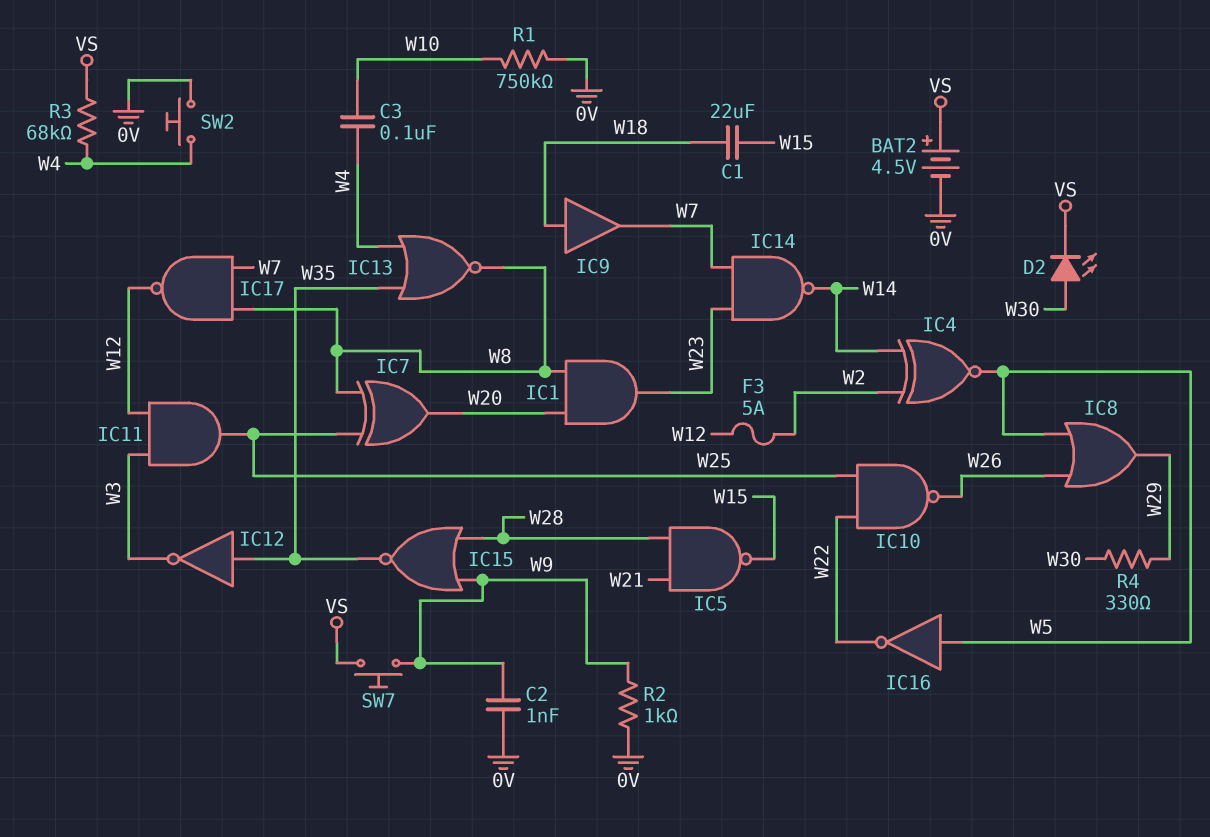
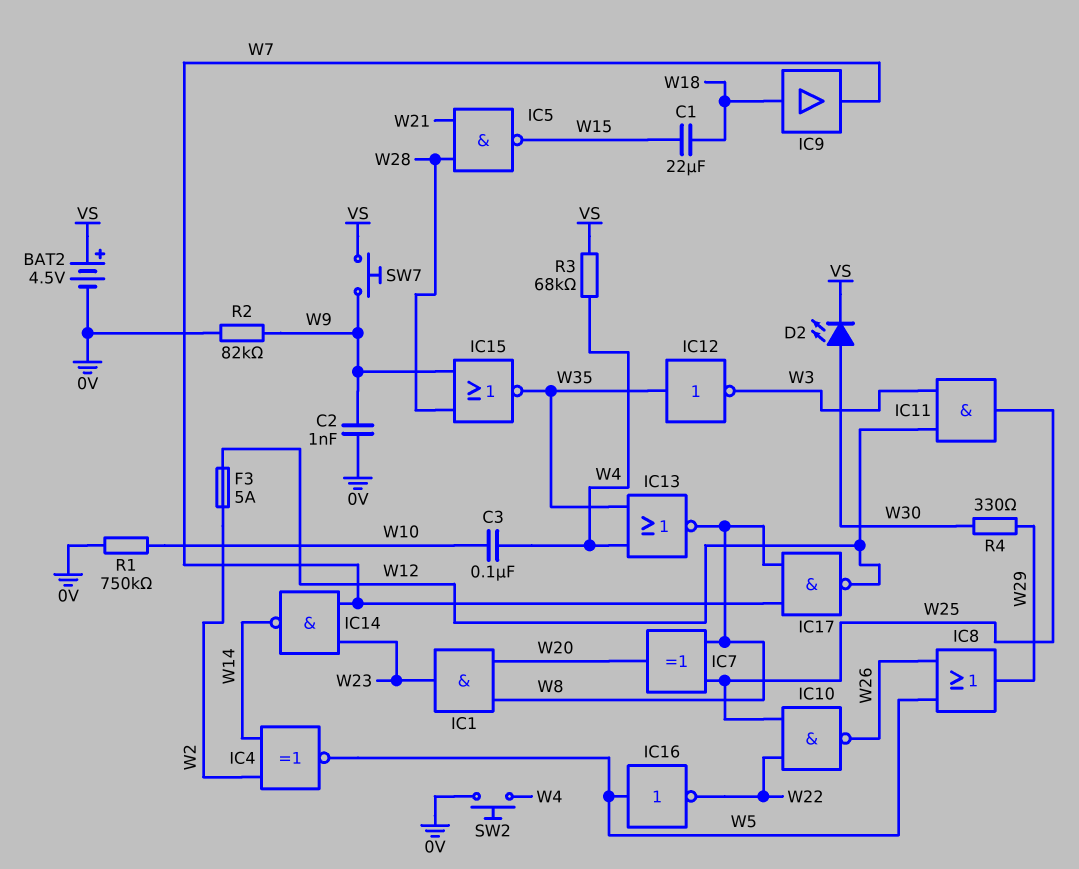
R2: 1k (0V, W9) -> 82k (0V, W9)

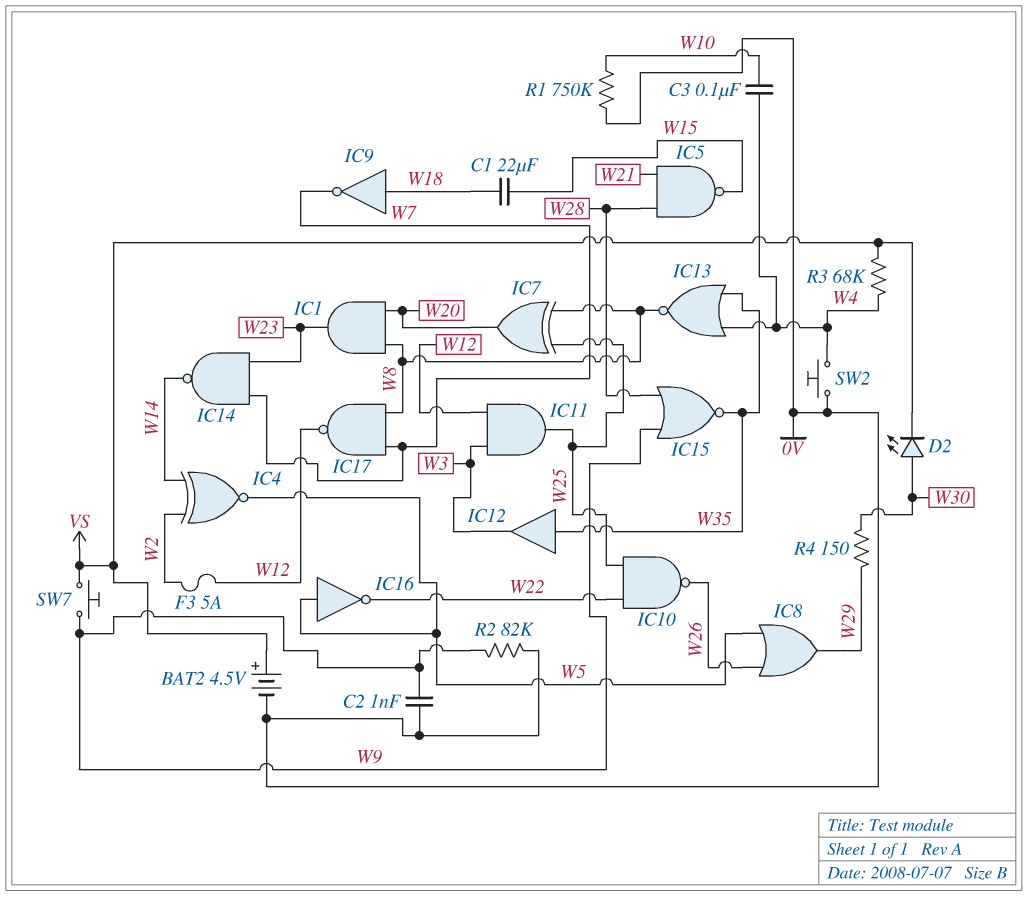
IC9: buffer (in W18, out W7) -> NOT (in W18, out W7)
IC12: NOT (in W35, out W3) -> buffer (in W35, out W3)
R4: 330 (W29, W30) -> 150 (W29, W30)

